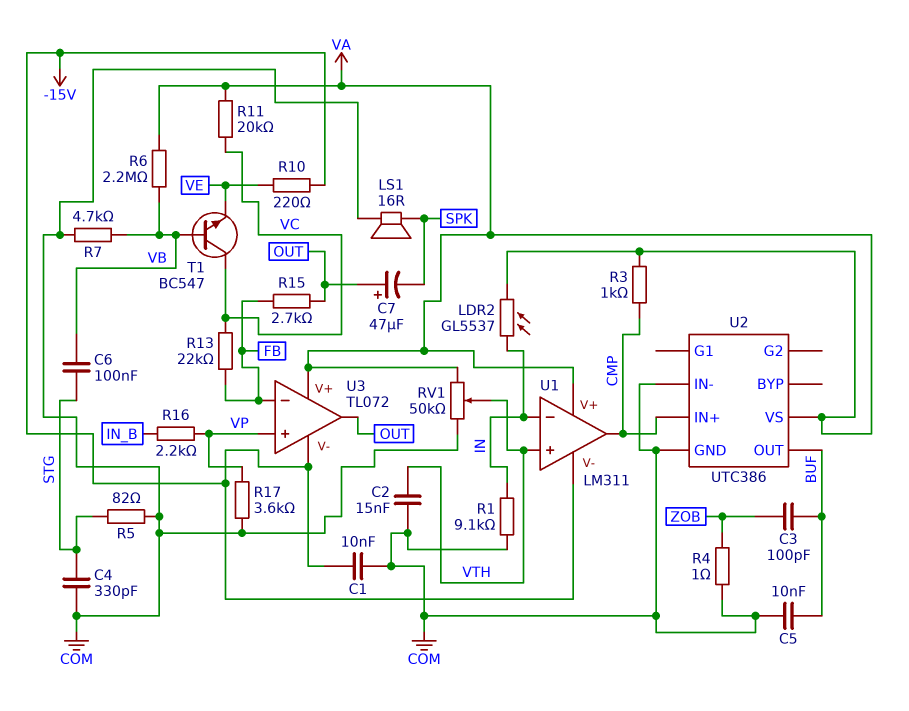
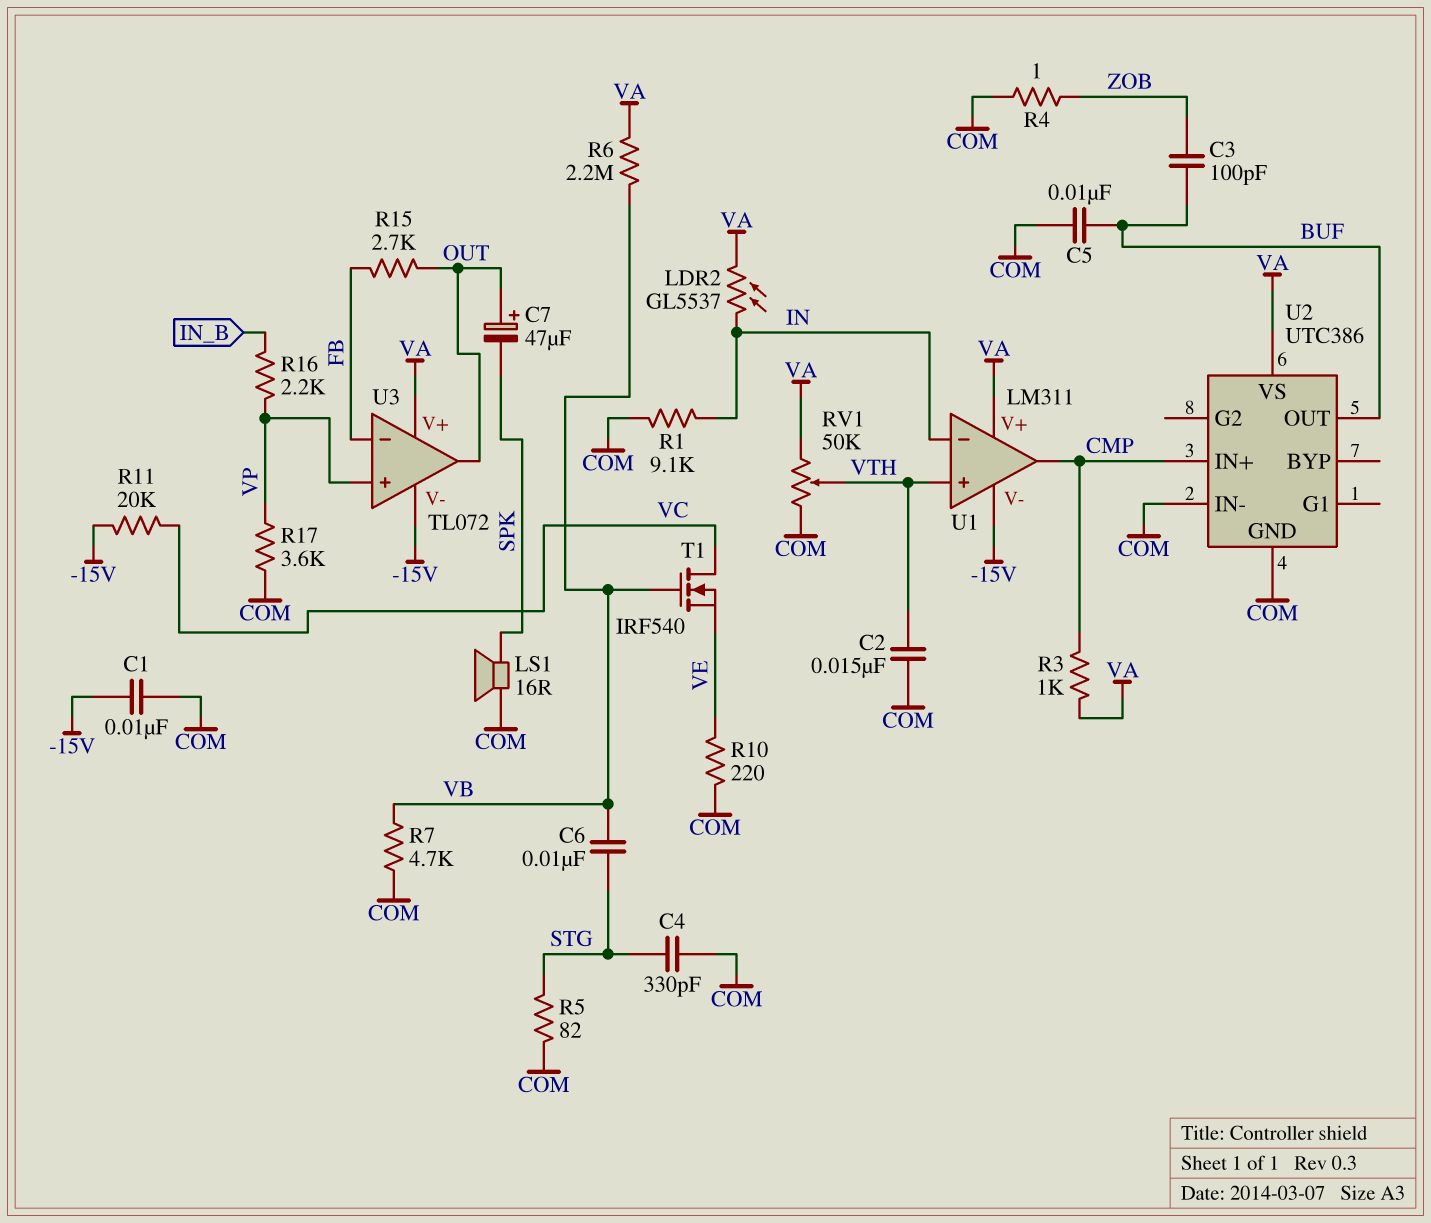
C6: 100nF (STG, VB) -> 10nF (STG, VB)
R10: 220 (-15V, VE) -> 220 (COM, VE)
R11: 20k (VA, VC) -> 20k (-15V, VC)
R13: 22k (FB, VC) -> none
T1: NPN BC547 (B VB, C VC, E VE) -> NMOS IRF540 (G VB, D VC, S VE)

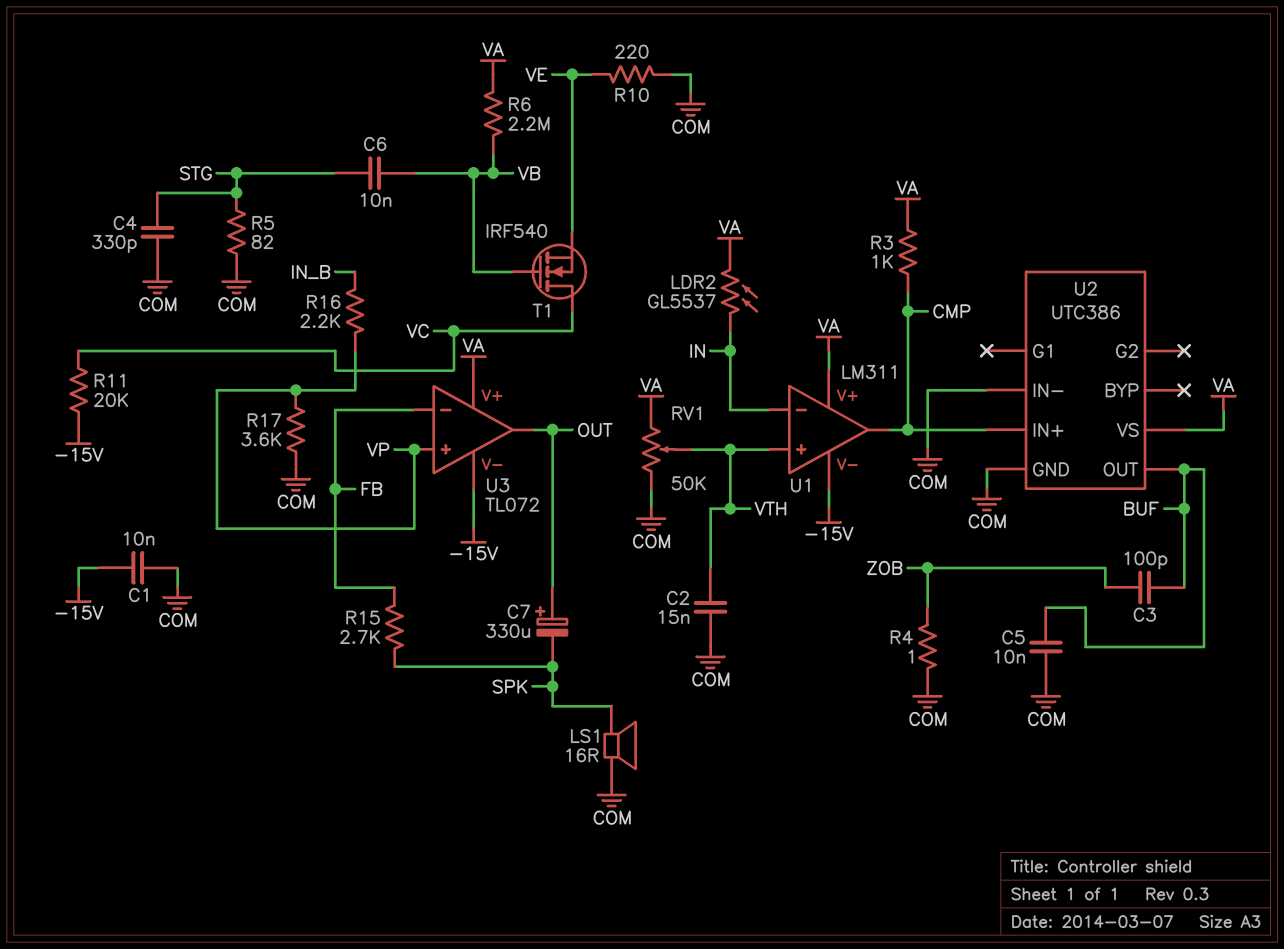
C7: 47uF (plus OUT, minus SPK) -> 330uF (plus OUT, minus SPK)
R1: 9.1k (COM, IN) -> none
R7: 4.7k (COM, VB) -> none
R15: 2.7k (FB, OUT) -> 2.7k (FB, SPK)

